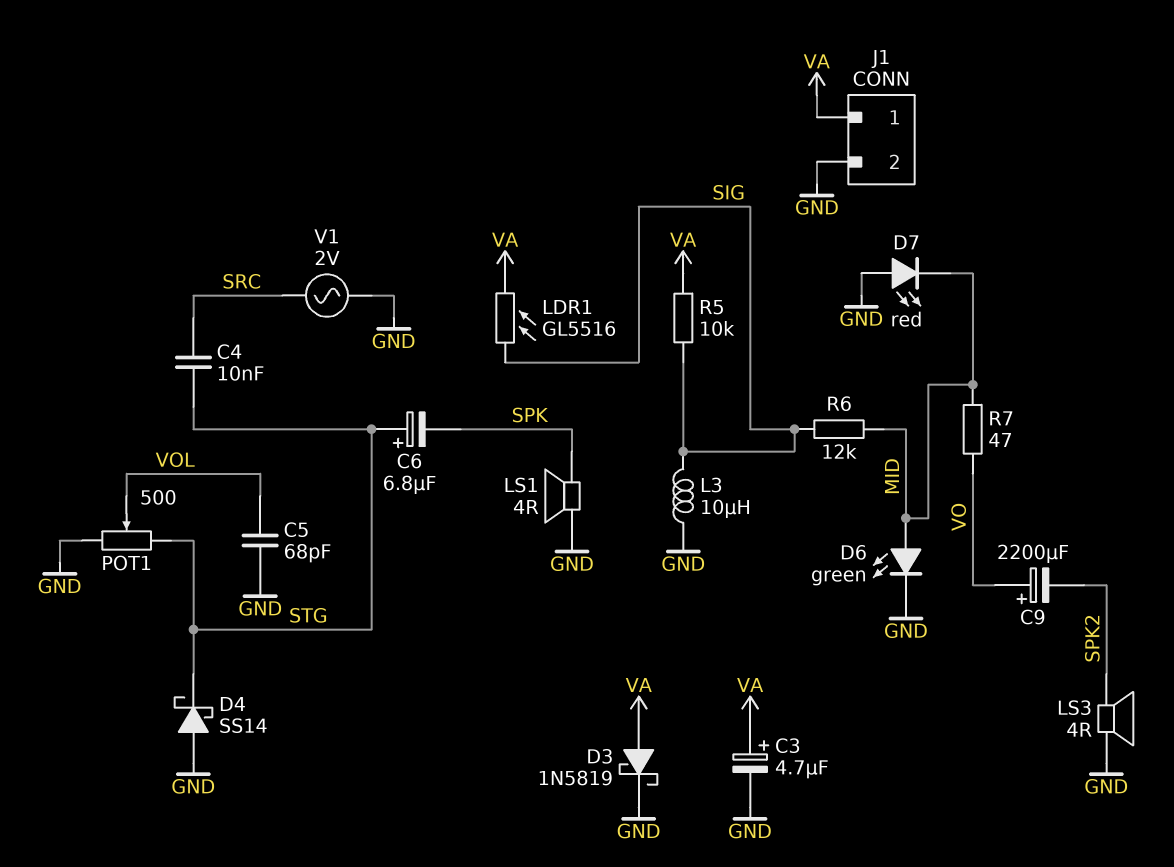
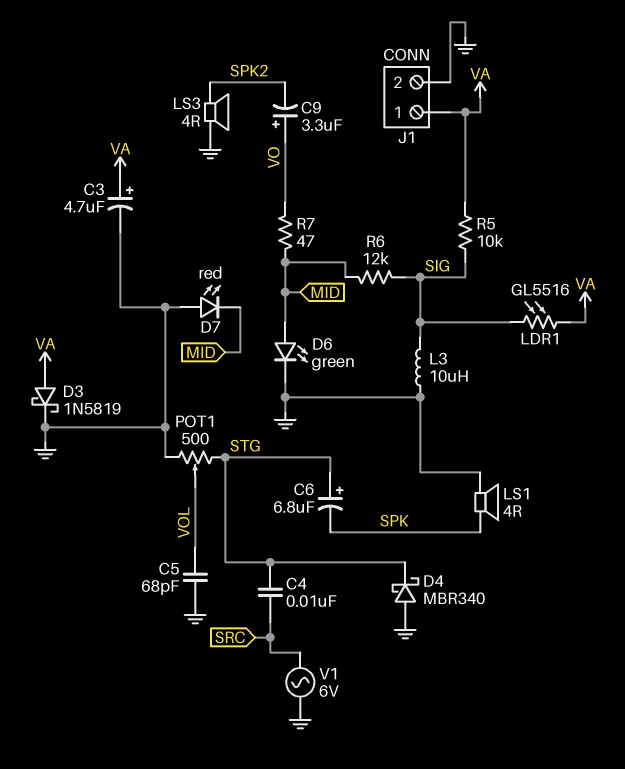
C9: 2200uF (plus VO, minus SPK2) -> 3.3uF (plus VO, minus SPK2)
D4: schottky SS14 (A GND, K STG) -> schottky MBR340 (A GND, K STG)
V1: AC 2V (GND, SRC) -> AC 6V (GND, SRC)

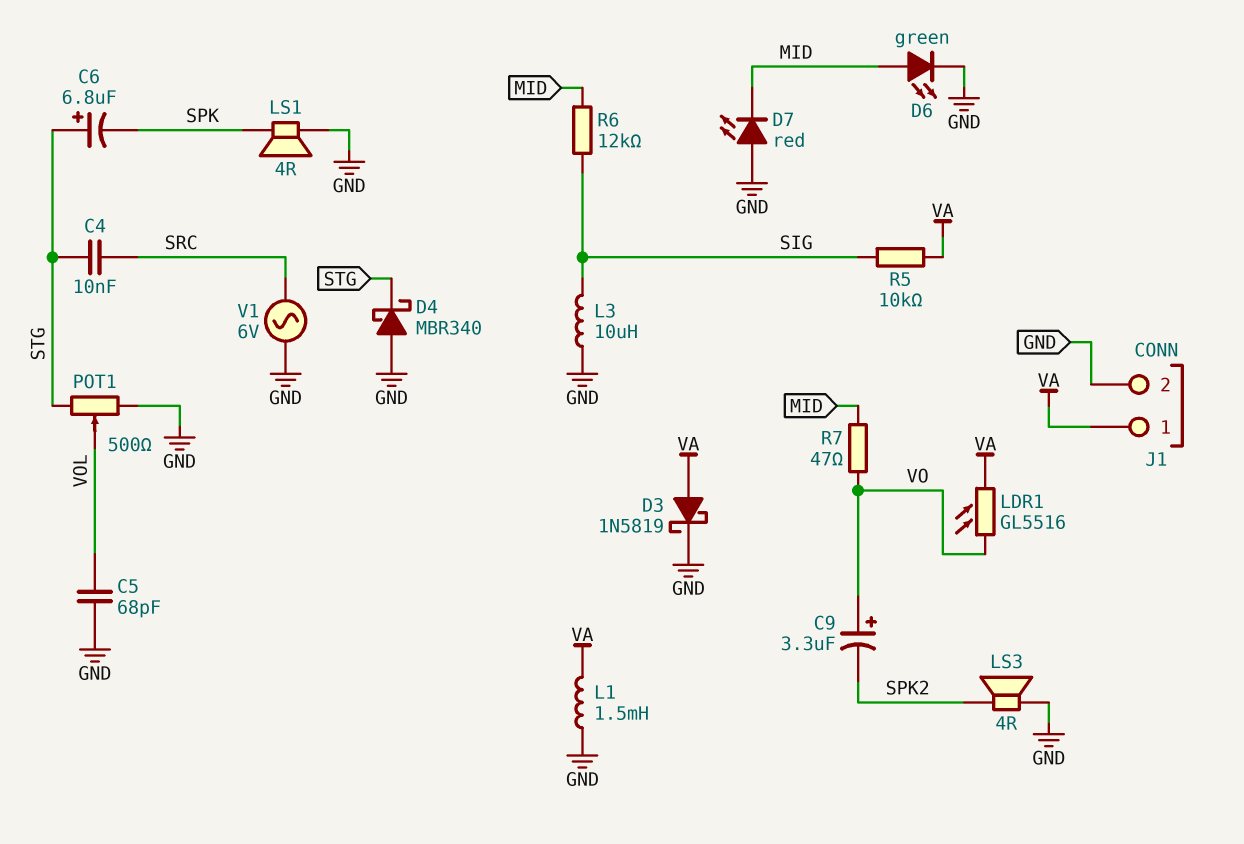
C3: 4.7uF (plus VA, minus GND) -> none
L1: none -> 1.5mH (GND, VA)
LDR1: GL5516 (SIG, VA) -> GL5516 (VA, VO)

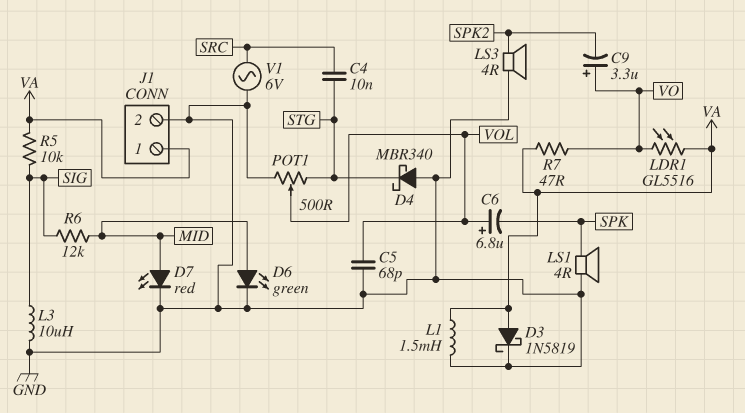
C6: 6.8uF (plus STG, minus SPK) -> 6.8uF (plus VOL, minus SPK)
D7: LED red (A GND, K MID) -> LED red (A MID, K GND)
R7: 47 (MID, VO) -> 47 (VA, VO)

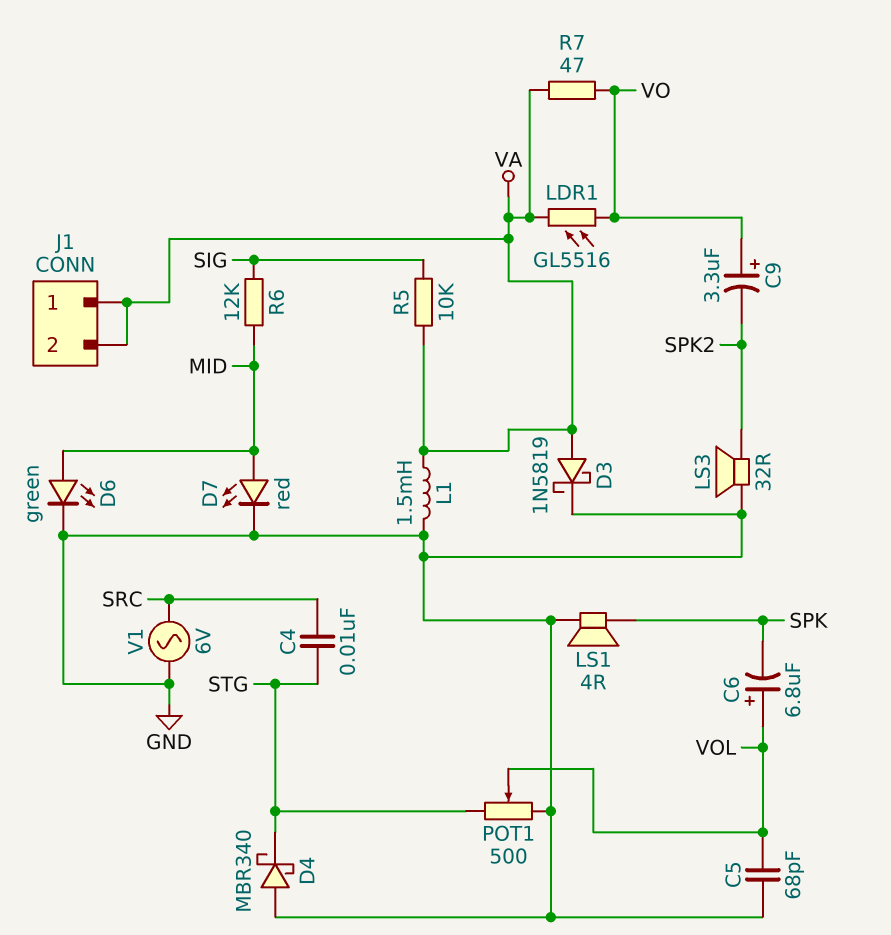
J1 pin 2: GND -> VA
L3: 10uH (GND, SIG) -> none
LS3: speaker 4R (GND, SPK2) -> speaker 32R (GND, SPK2)

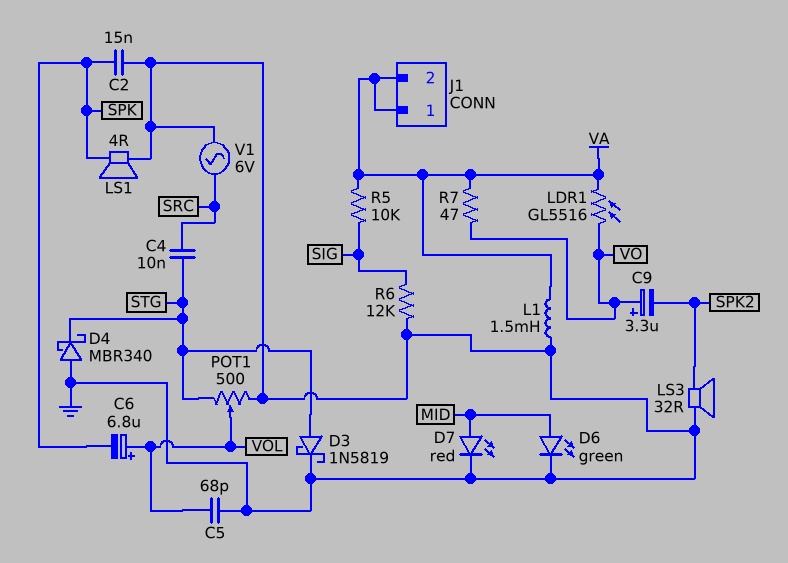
C2: none -> 15nF (GND, SPK)
D3: schottky 1N5819 (A VA, K GND) -> schottky 1N5819 (A STG, K GND)
R6: 12k (MID, SIG) -> 12k (GND, SIG)

